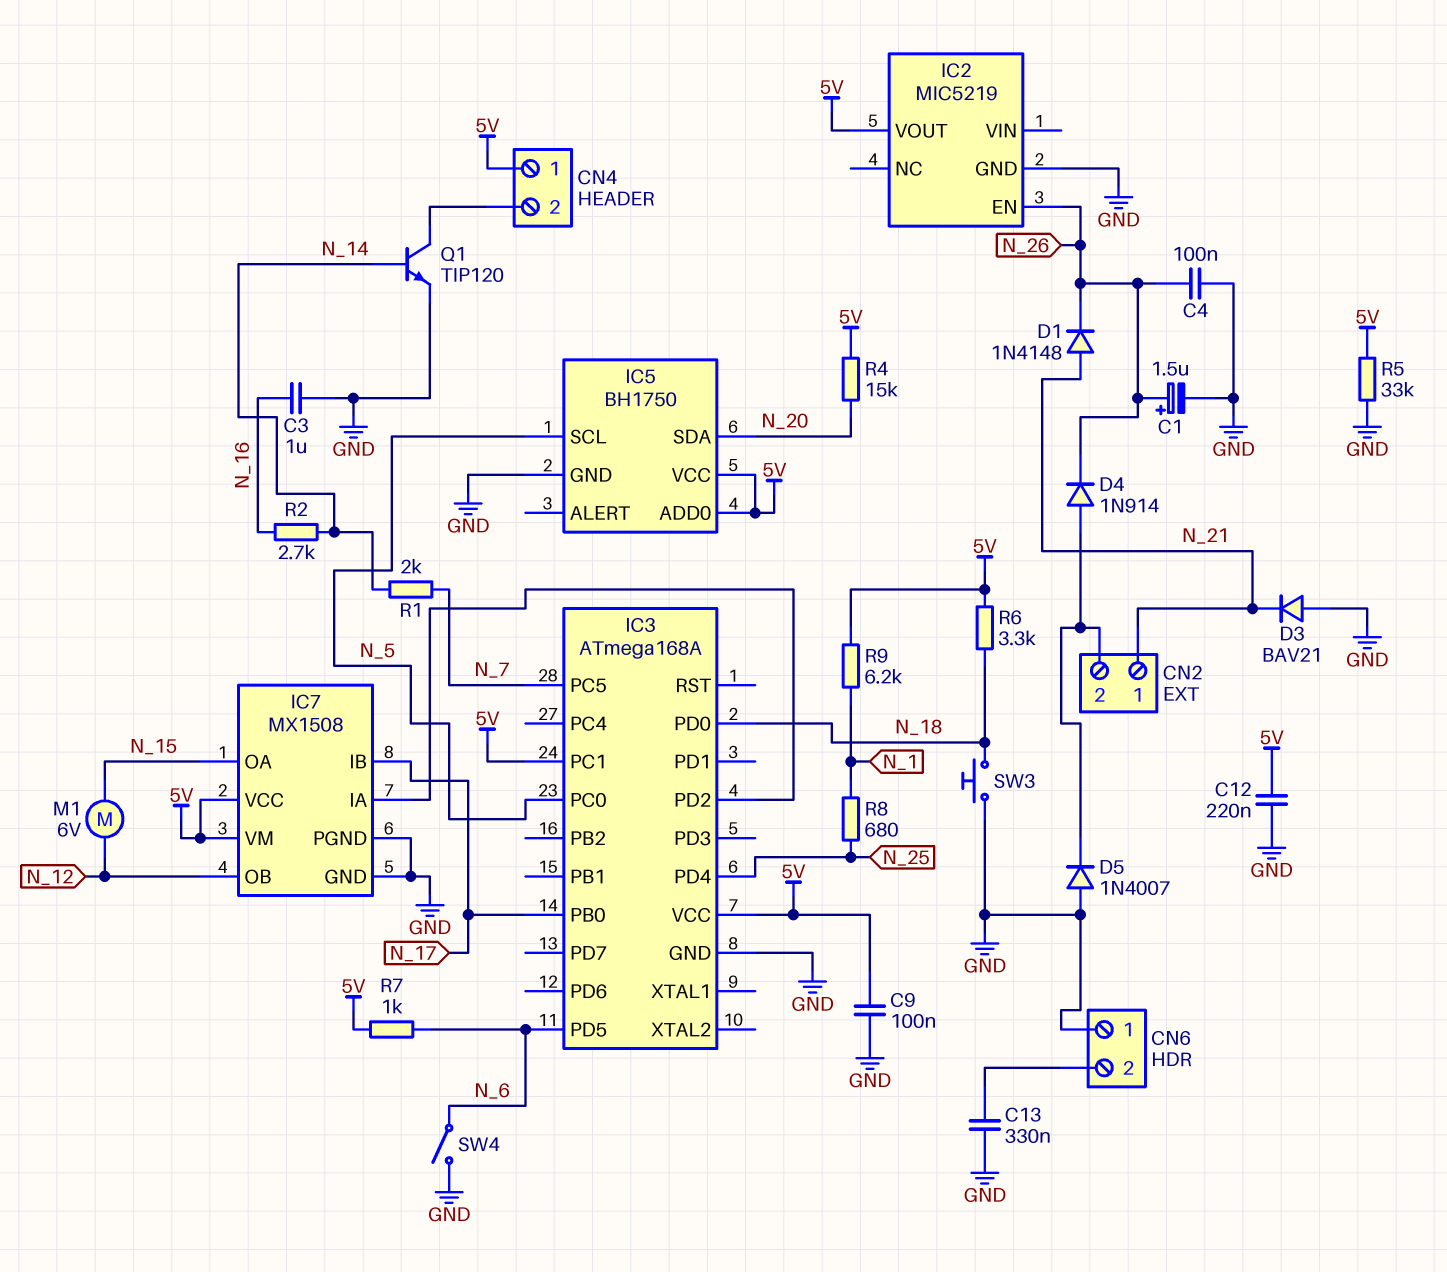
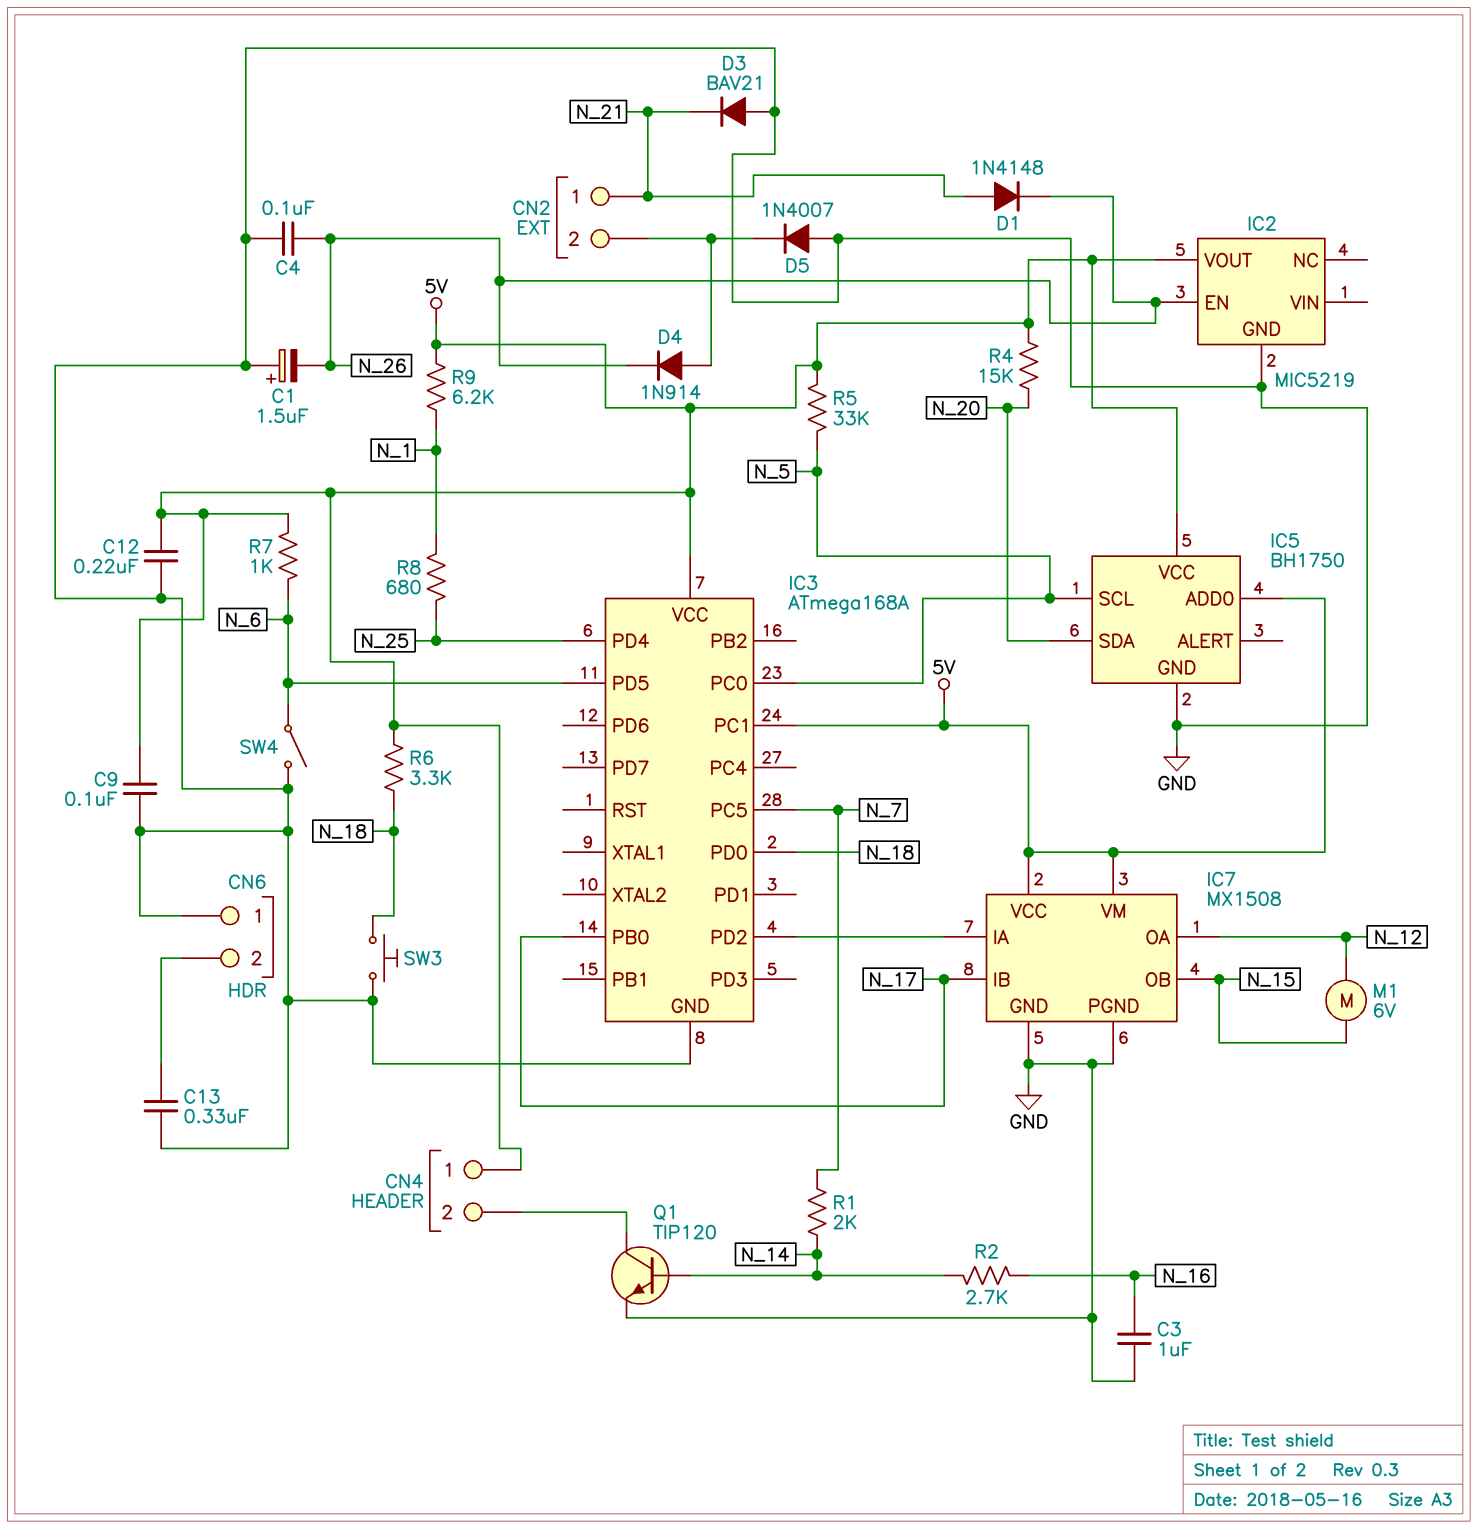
C1: 1.5uF (plus N_26, minus GND) -> 1.5uF (plus GND, minus N_26)
IC7 pin OA: N_15 -> N_12
IC7 pin OB: N_12 -> N_15
R5: 33k (5V, GND) -> 33k (5V, N_5)

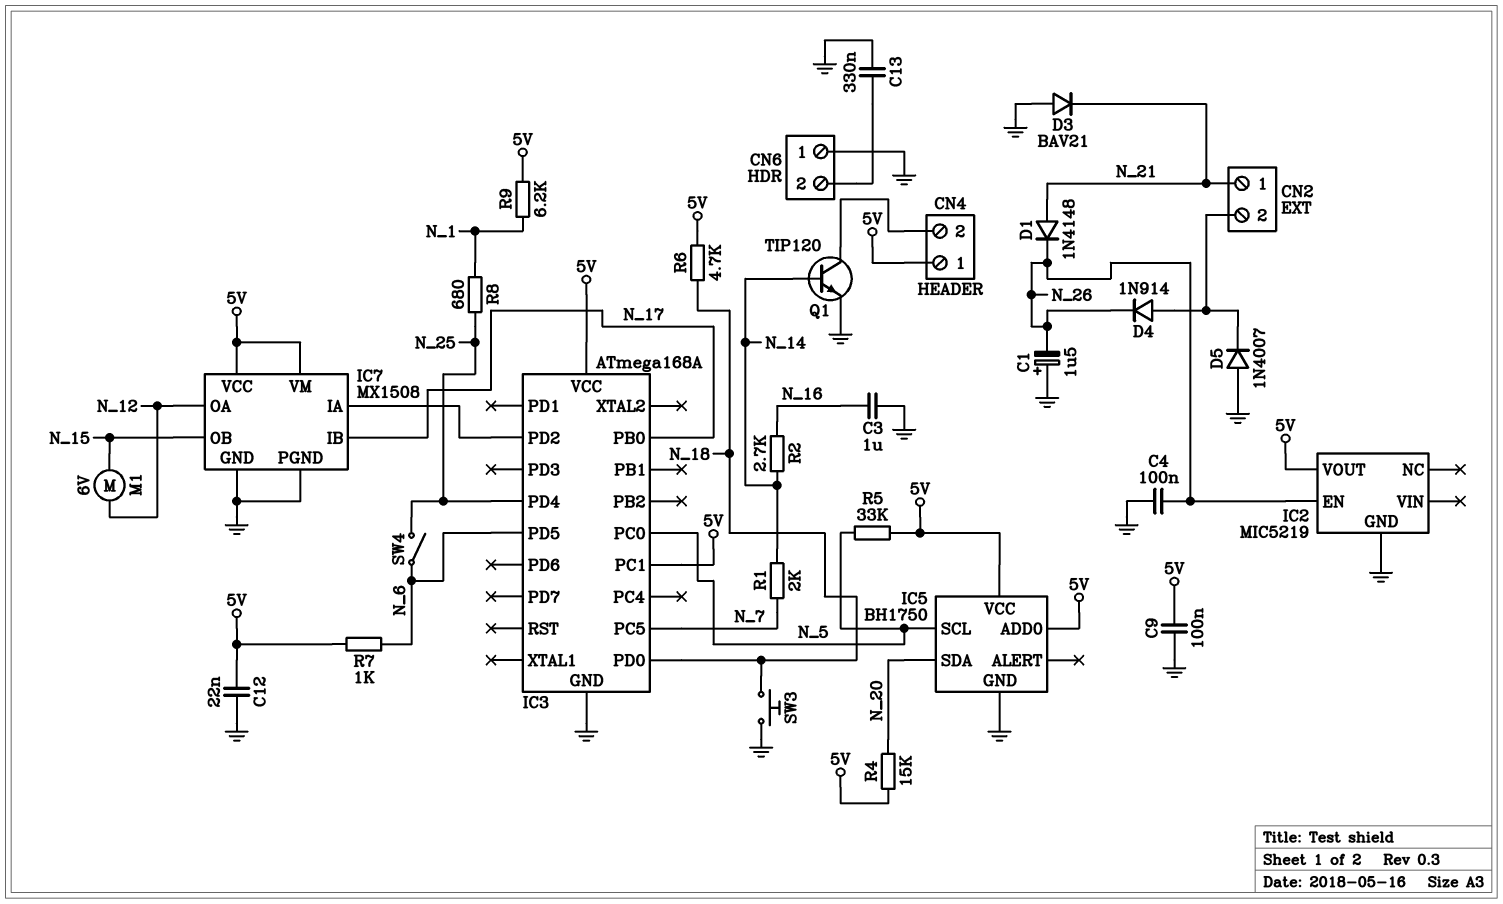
C12: 220nF (5V, GND) -> 22nF (5V, GND)
R6: 3.3k (5V, N_18) -> 4.7k (5V, N_18)
SW4: switch (GND, N_6) -> switch (N_6, N_25)

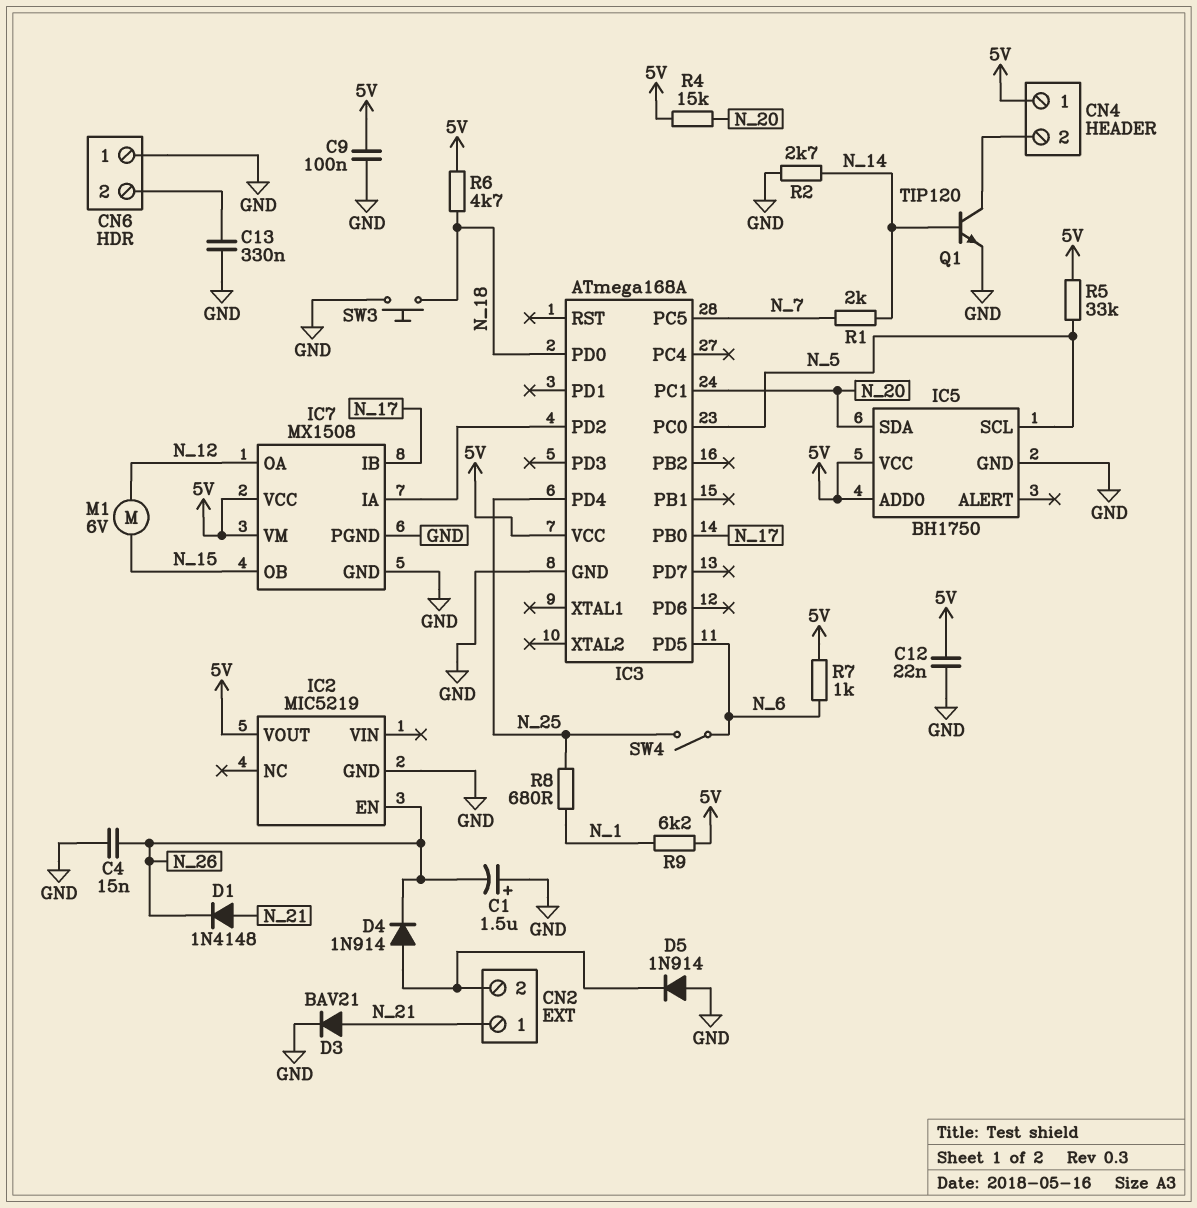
C3: 1uF (GND, N_16) -> none
C4: 100nF (GND, N_26) -> 15nF (GND, N_26)
D3: diode BAV21 (A GND, K N_21) -> diode BAV21 (A N_21, K GND)
D5: diode 1N4007 (A GND, K CN2/2) -> diode 1N914 (A GND, K CN2/2)
IC3 pin PC1: 5V -> N_20
R2: 2.7k (N_14, N_16) -> 2.7k (GND, N_14)

